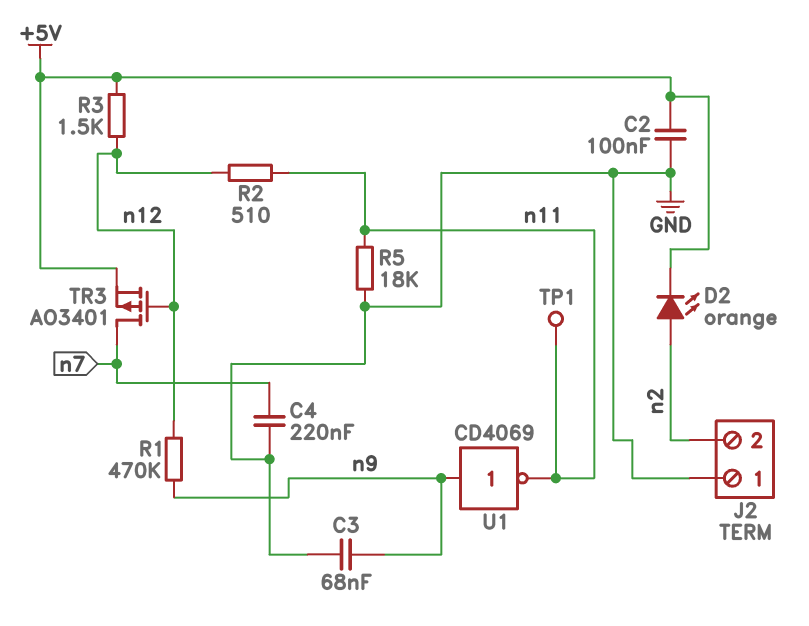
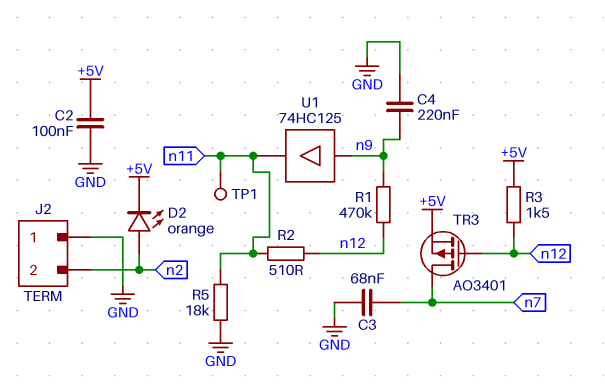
C3: 68nF (GND, n9) -> 68nF (GND, n7)
C4: 220nF (GND, n7) -> 220nF (GND, n9)
U1: NOT CD4069 (in n9, out n11) -> buffer 74HC125 (in n9, out n11)

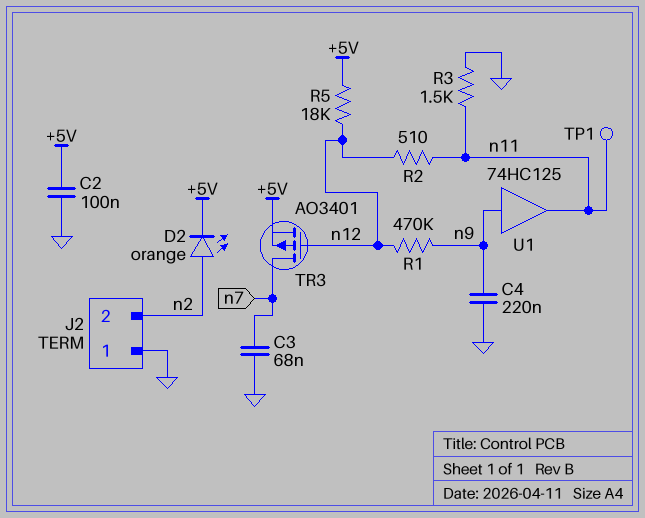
R3: 1.5k (+5V, n12) -> 1.5k (GND, n11)
R5: 18k (GND, n11) -> 18k (+5V, n12)

